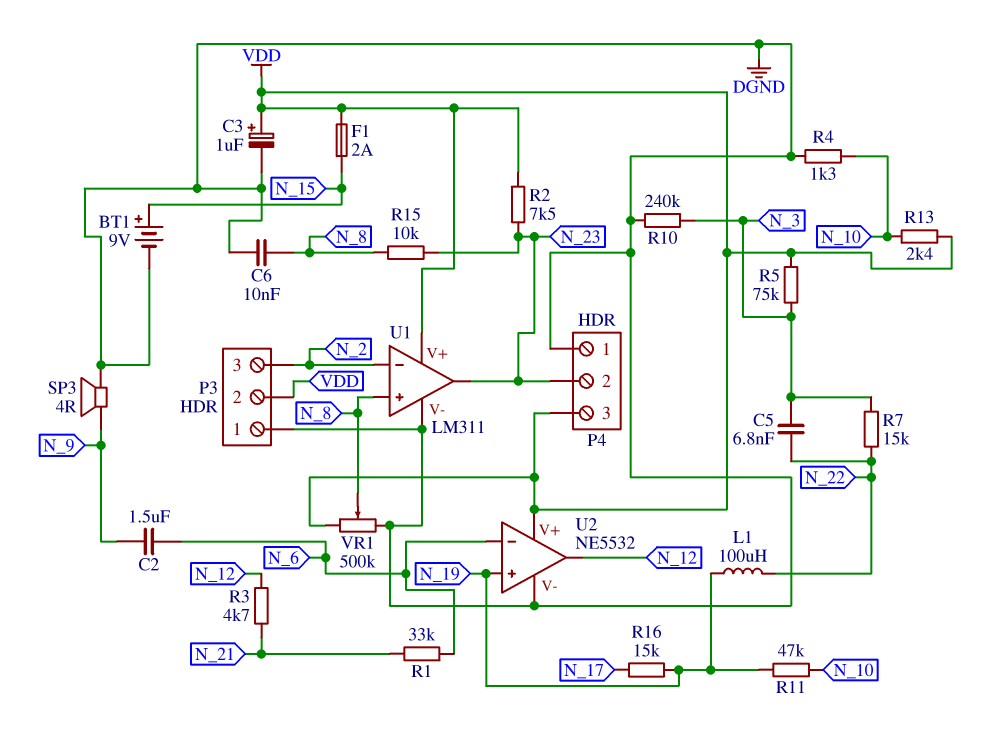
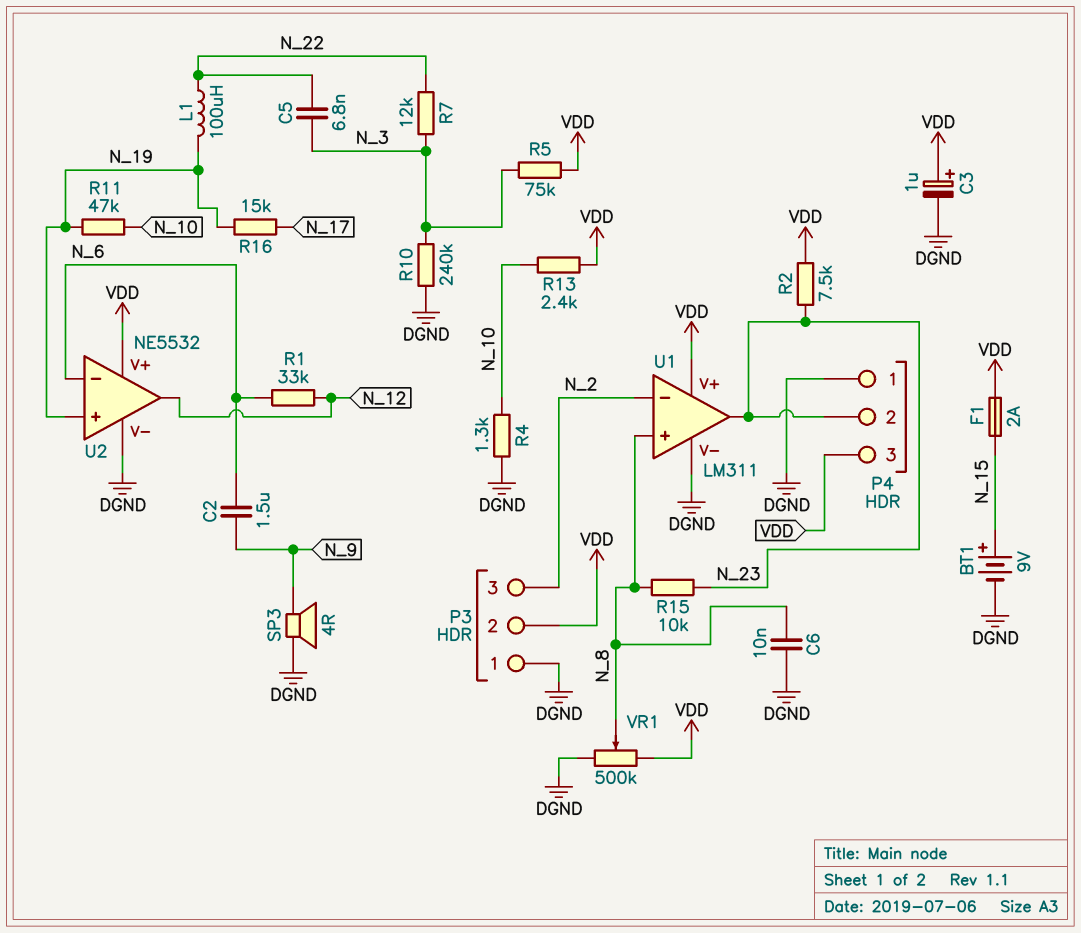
R1: 33k (N_6, N_21) -> 33k (N_6, N_12)
R3: 4.7k (N_12, N_21) -> none
R7: 15k (N_3, N_22) -> 12k (N_3, N_22)

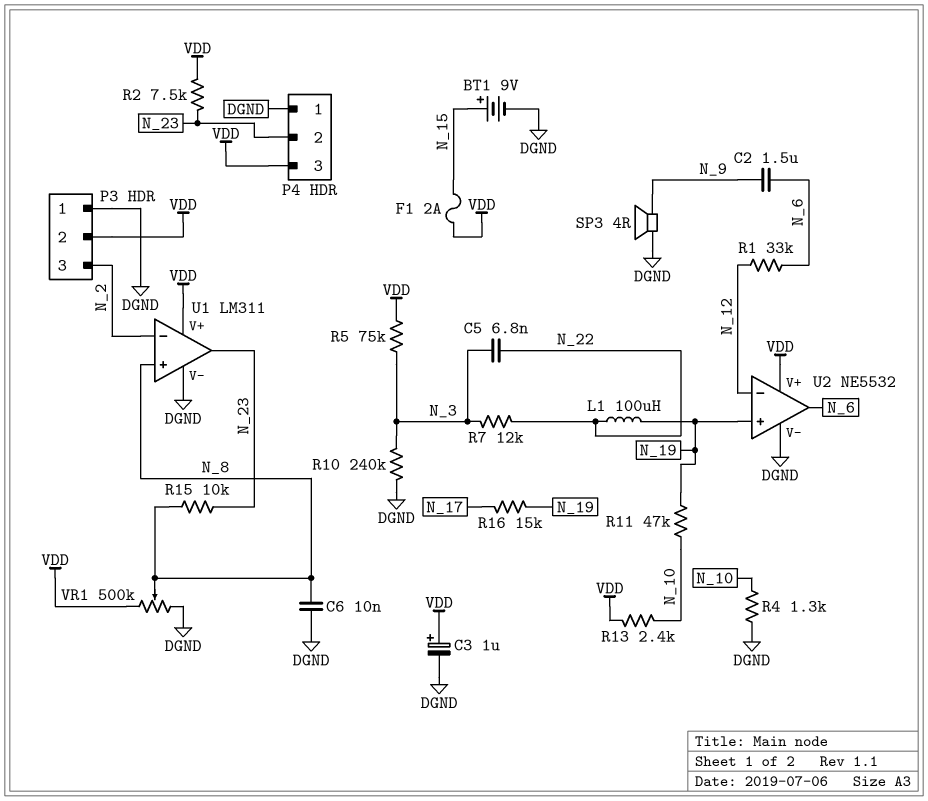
U2 pin in-: N_6 -> N_12
U2 pin out: N_12 -> N_6

